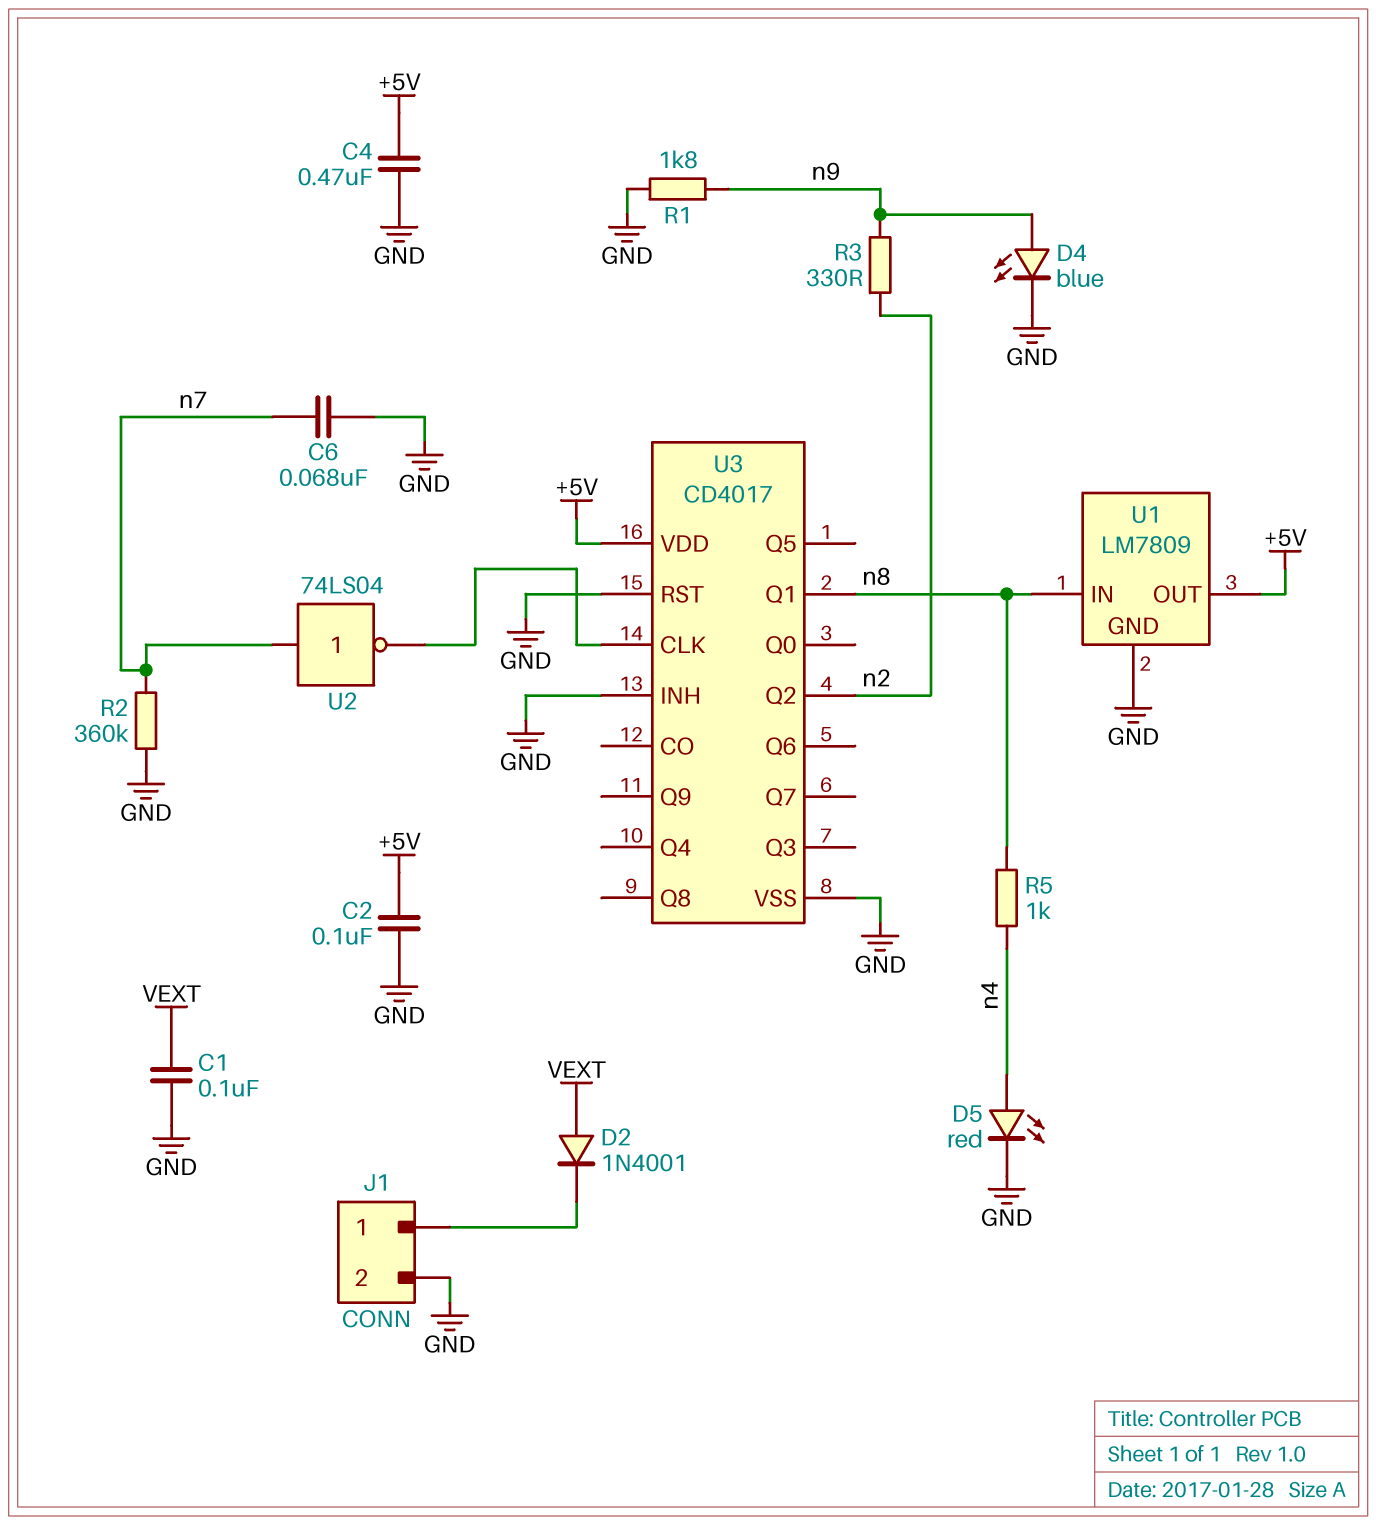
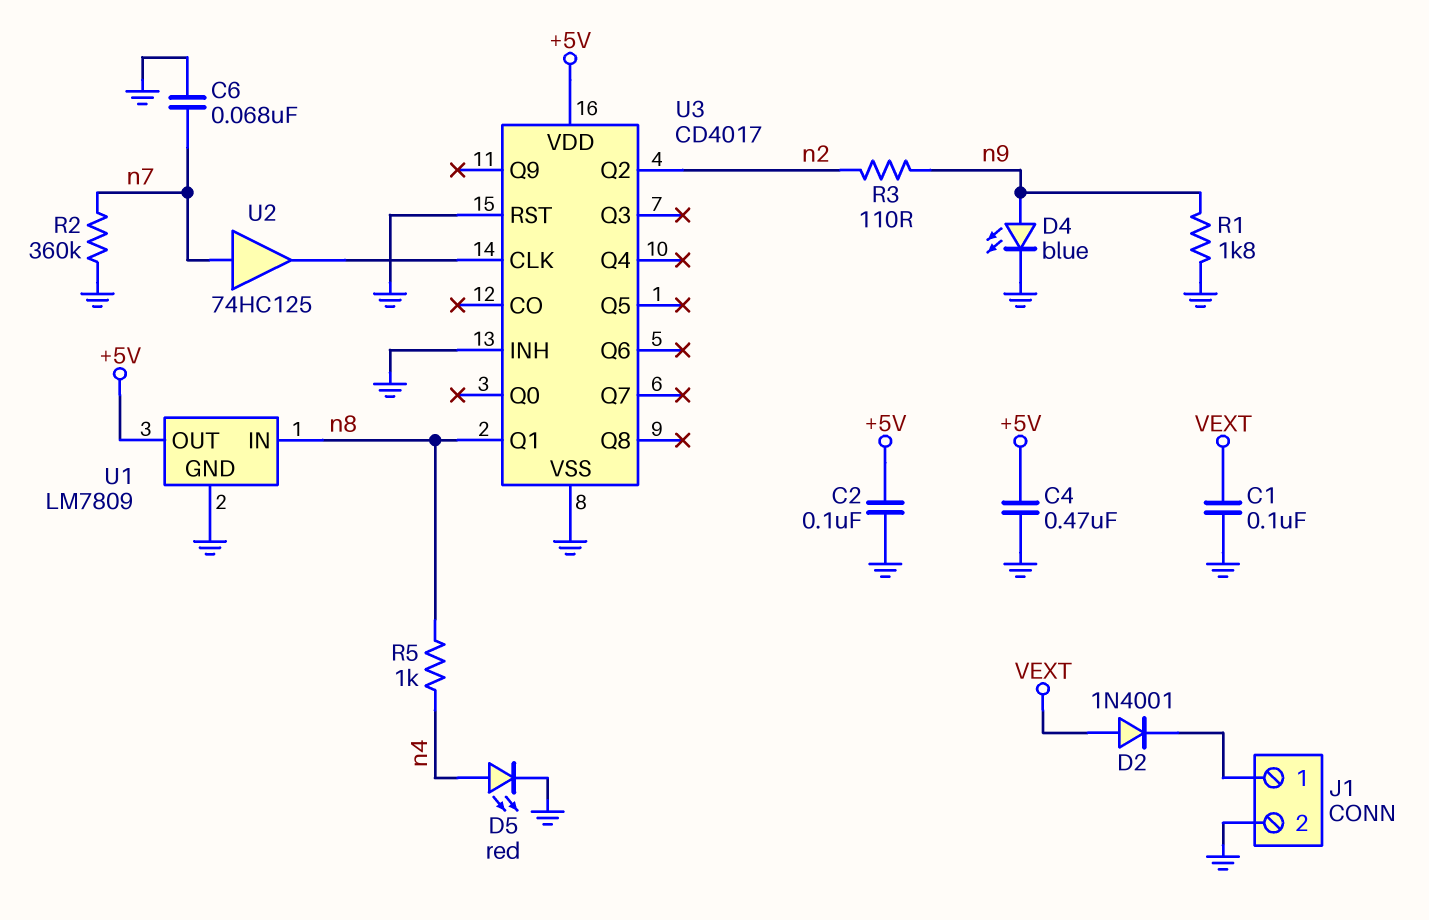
R3: 330 (n2, n9) -> 110 (n2, n9)
U2: NOT 74LS04 (in n7, out U3/CLK) -> buffer 74HC125 (in n7, out U3/CLK)

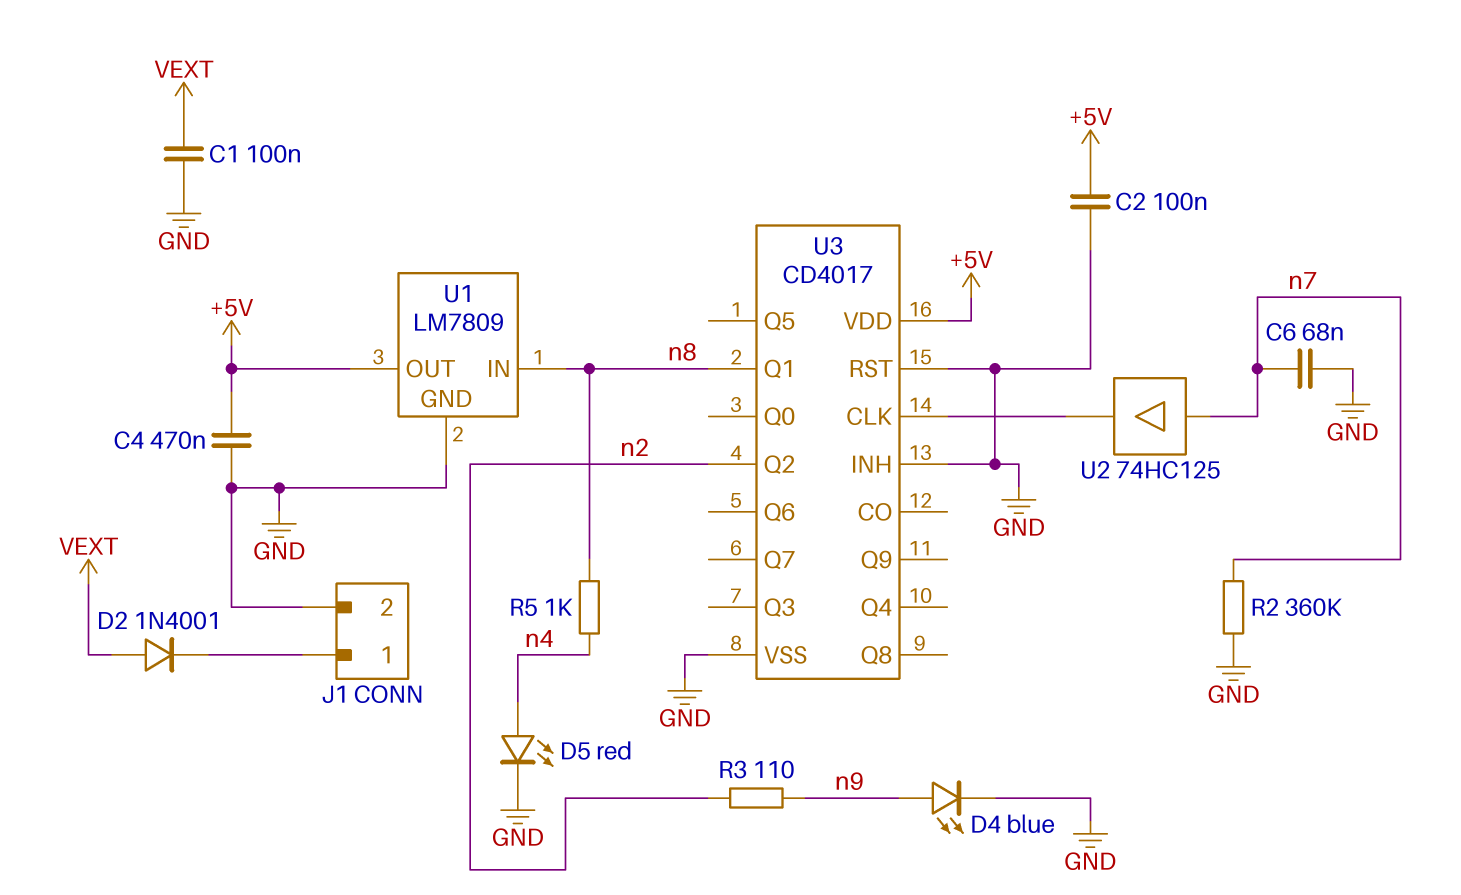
R1: 1.8k (GND, n9) -> none

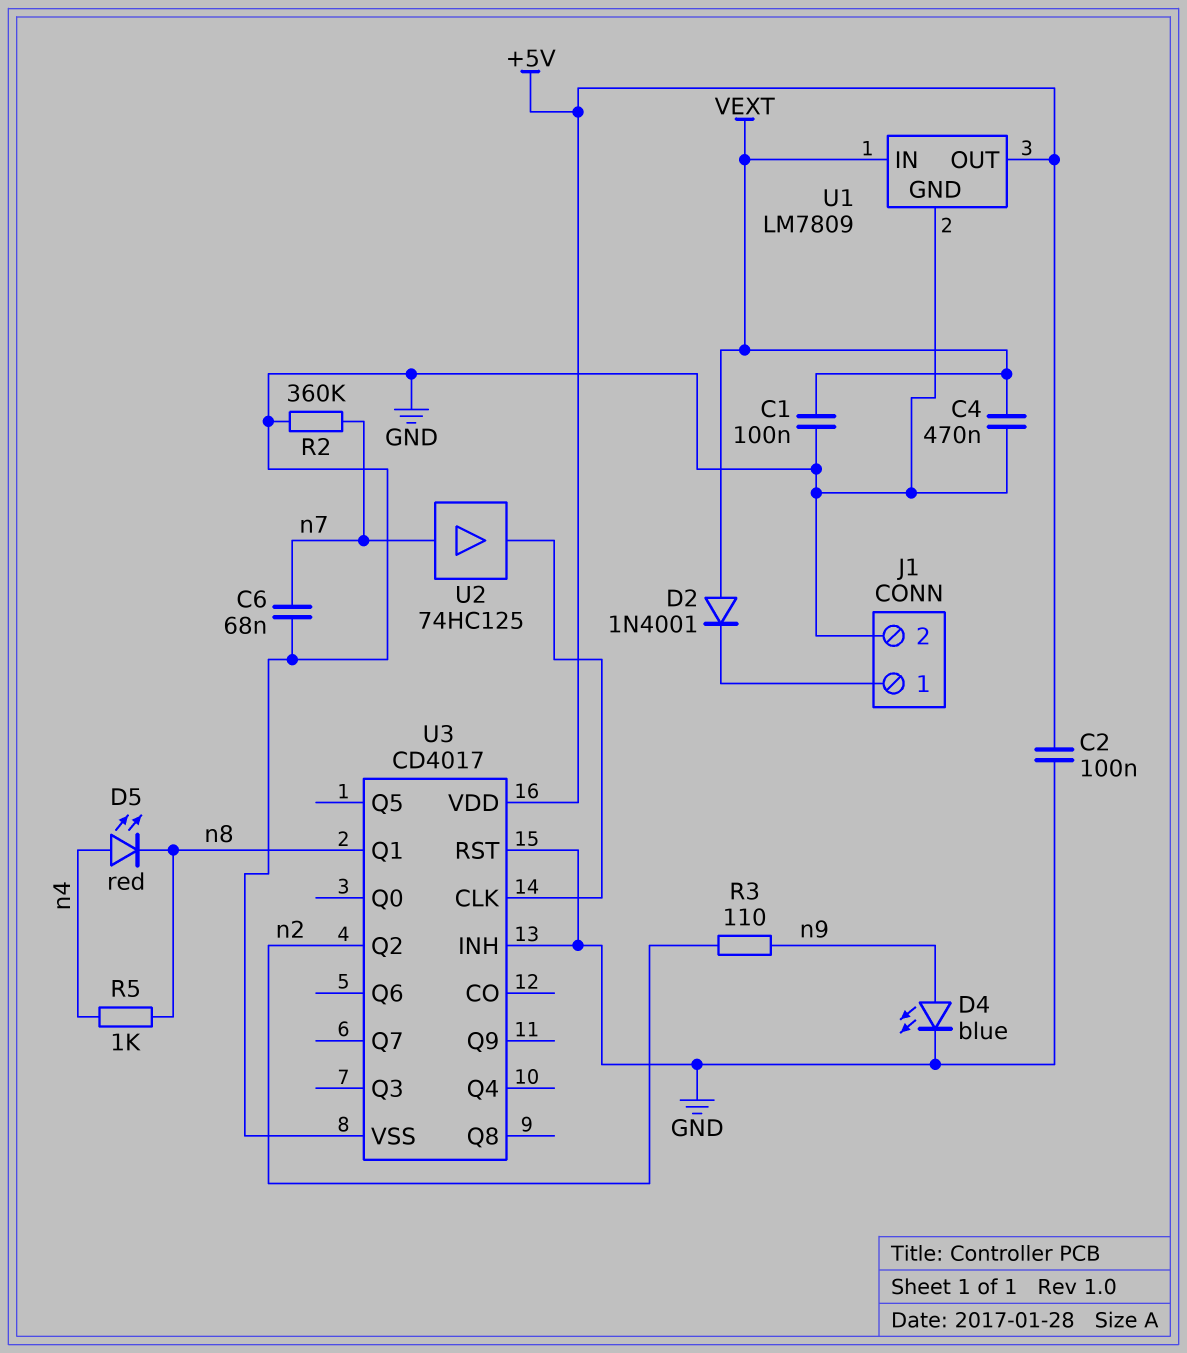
C4: 470nF (+5V, GND) -> 470nF (GND, VEXT)
D5: LED red (A n4, K GND) -> LED red (A n4, K n8)
U1 pin IN: n8 -> VEXT

